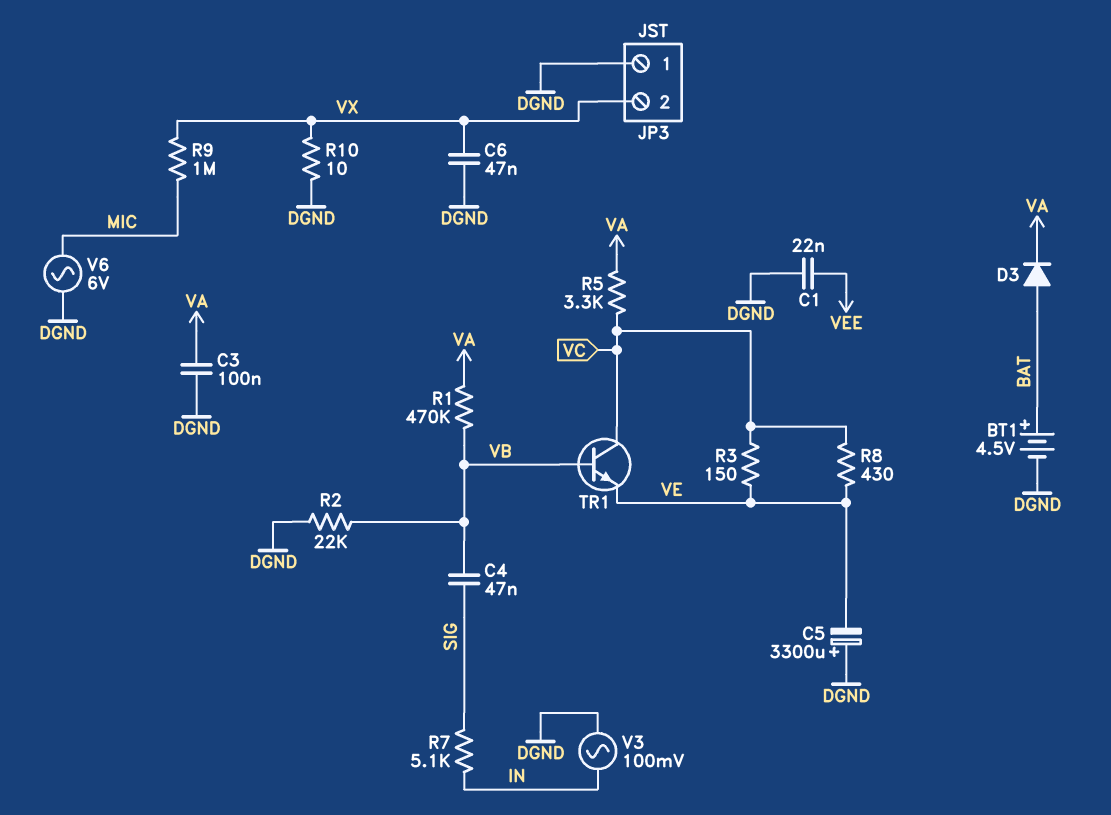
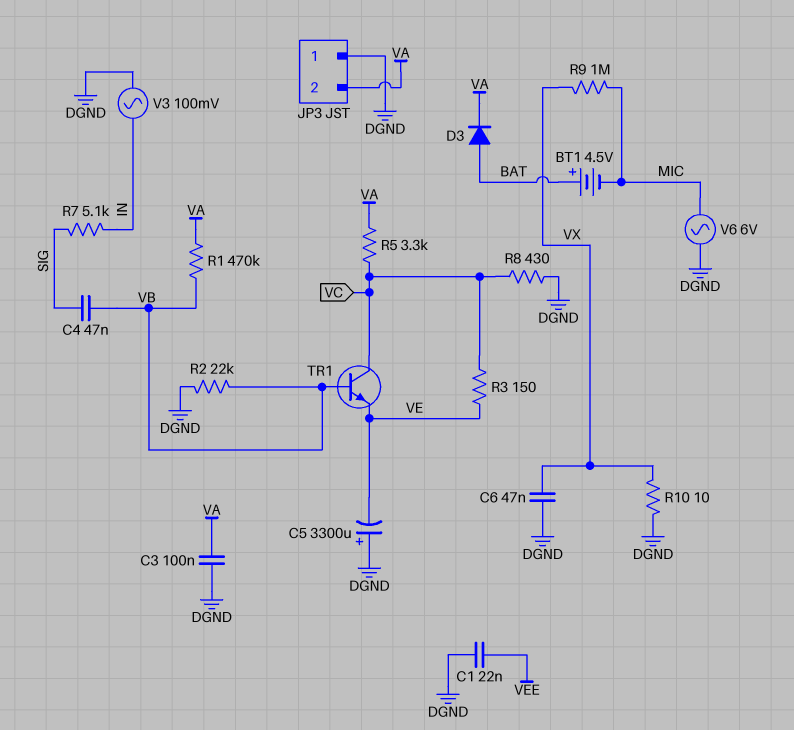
BT1: 4.5V (plus BAT, minus DGND) -> 4.5V (plus BAT, minus MIC)
JP3 pin 2: VX -> VA
R8: 430 (VC, VE) -> 430 (DGND, VC)

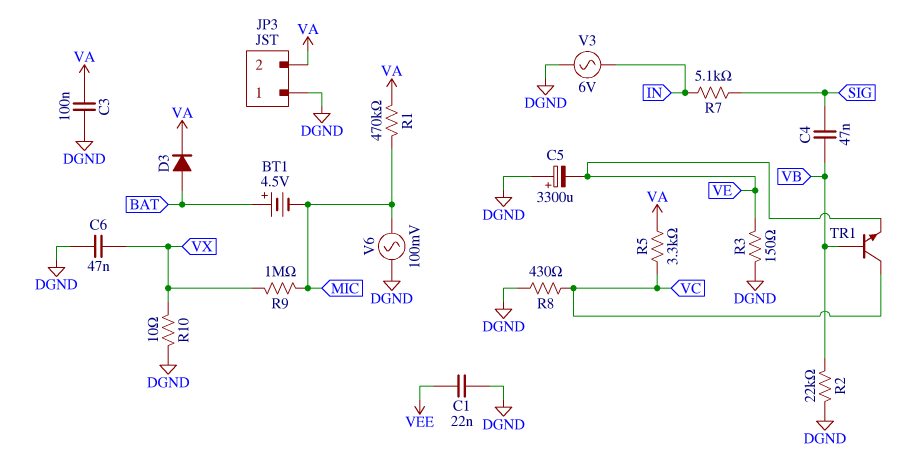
R1: 470k (VA, VB) -> 470k (MIC, VA)
R3: 150 (VC, VE) -> 150 (DGND, VE)
V3: AC 100mV (DGND, IN) -> AC 6V (DGND, IN)
V6: AC 6V (DGND, MIC) -> AC 100mV (DGND, MIC)

